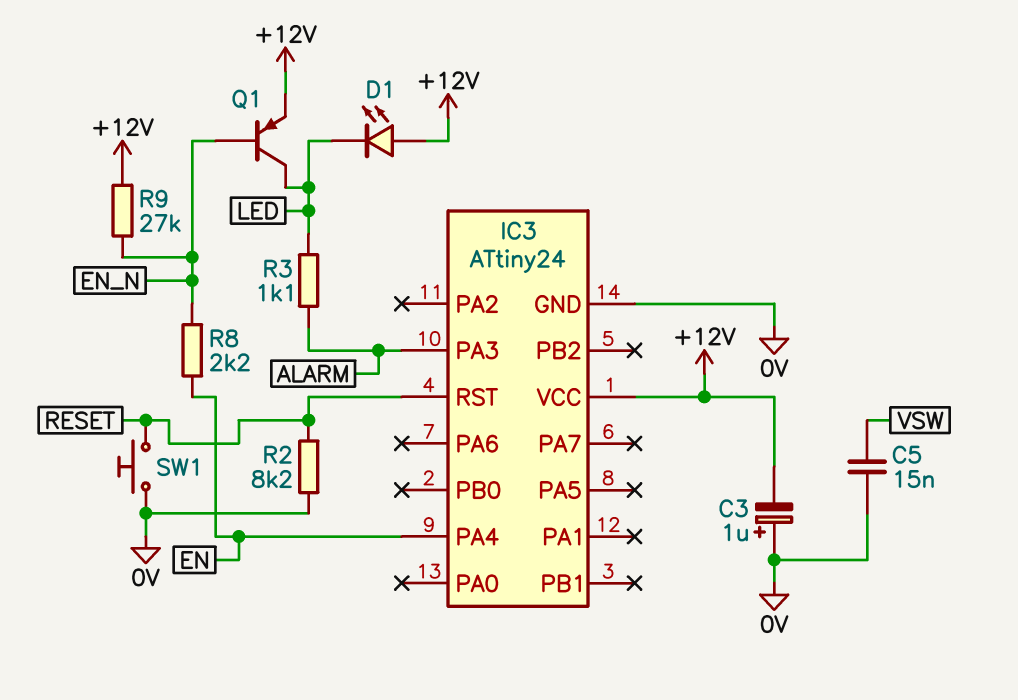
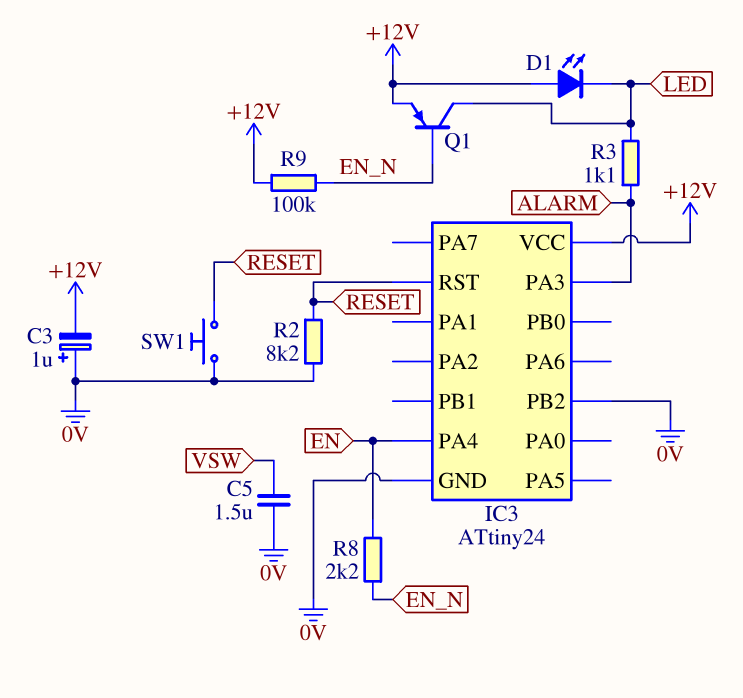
C5: 15nF (0V, VSW) -> 1.5uF (0V, VSW)
IC3 pin PB2: none -> 0V
R9: 27k (+12V, EN_N) -> 100k (+12V, EN_N)

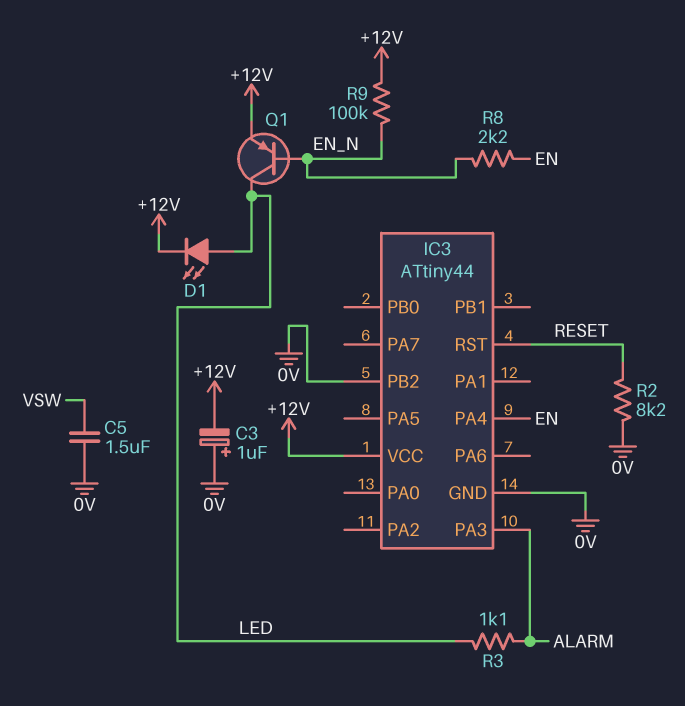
D1: LED (A +12V, K LED) -> LED (A LED, K +12V)
IC3: ATtiny24 -> ATtiny44
SW1: button (0V, RESET) -> none

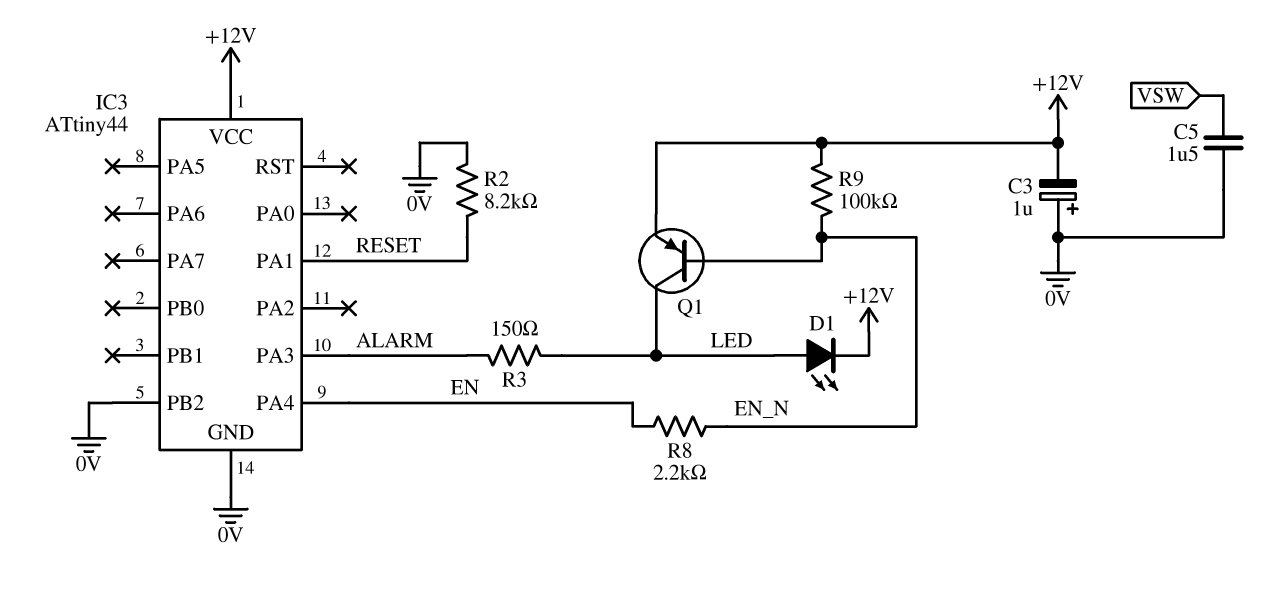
IC3 pin PA1: none -> RESET
IC3 pin RST: RESET -> none
R3: 1.1k (ALARM, LED) -> 150 (ALARM, LED)

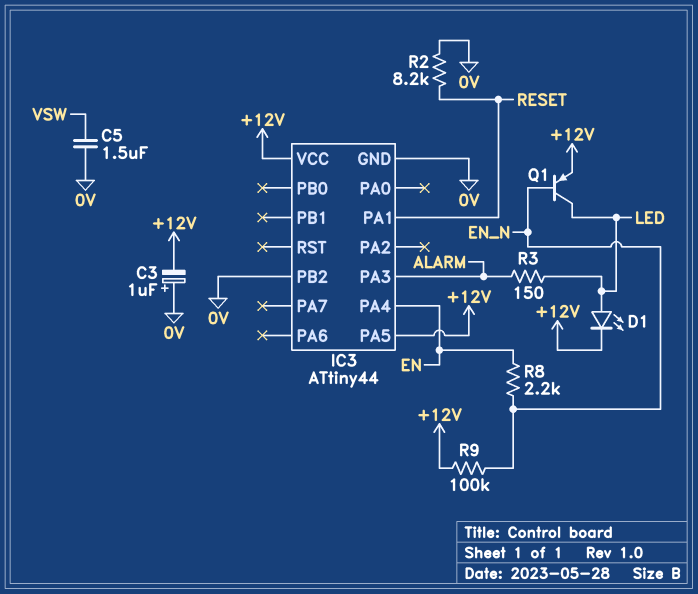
IC3 pin PA5: none -> +12V

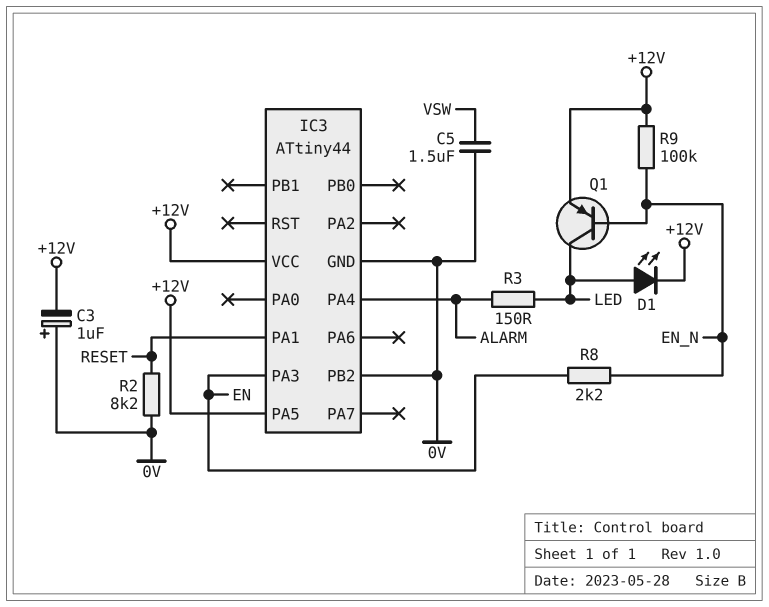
IC3 pin PA3: ALARM -> EN
IC3 pin PA4: EN -> ALARM

